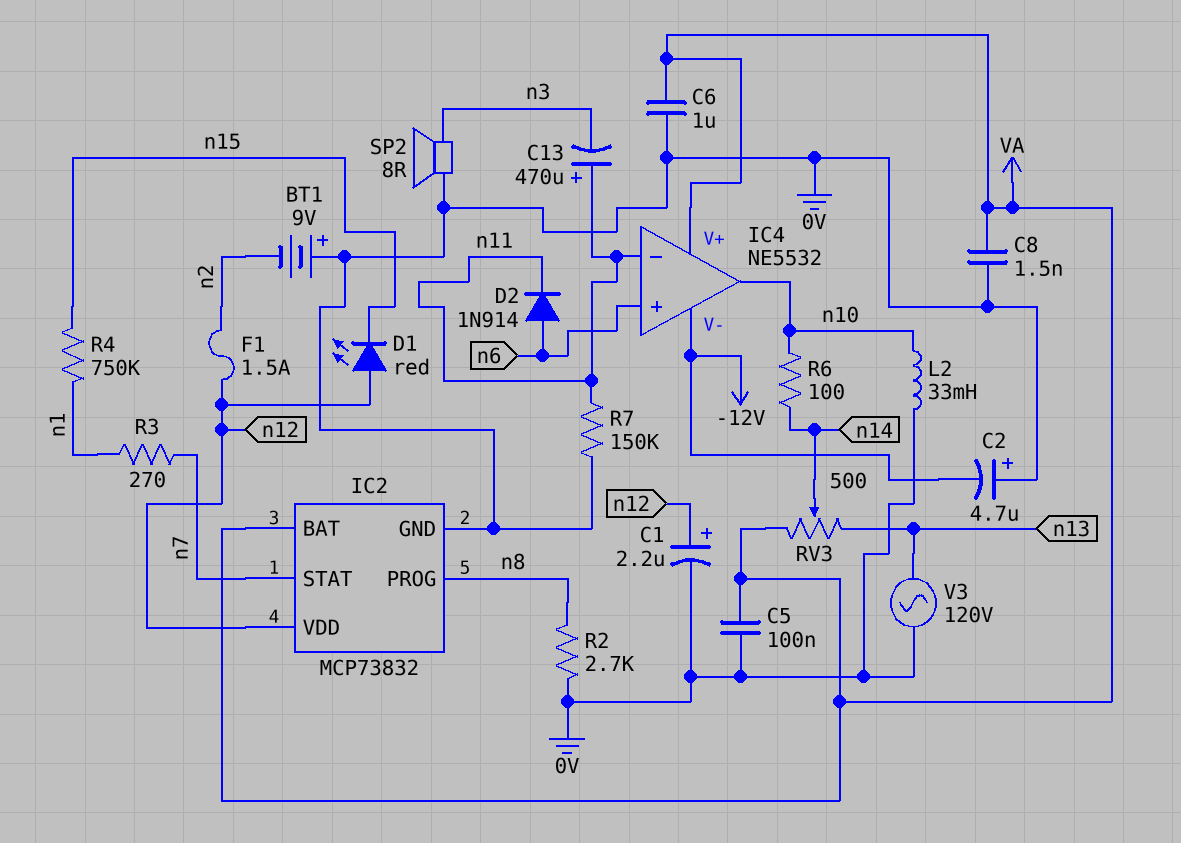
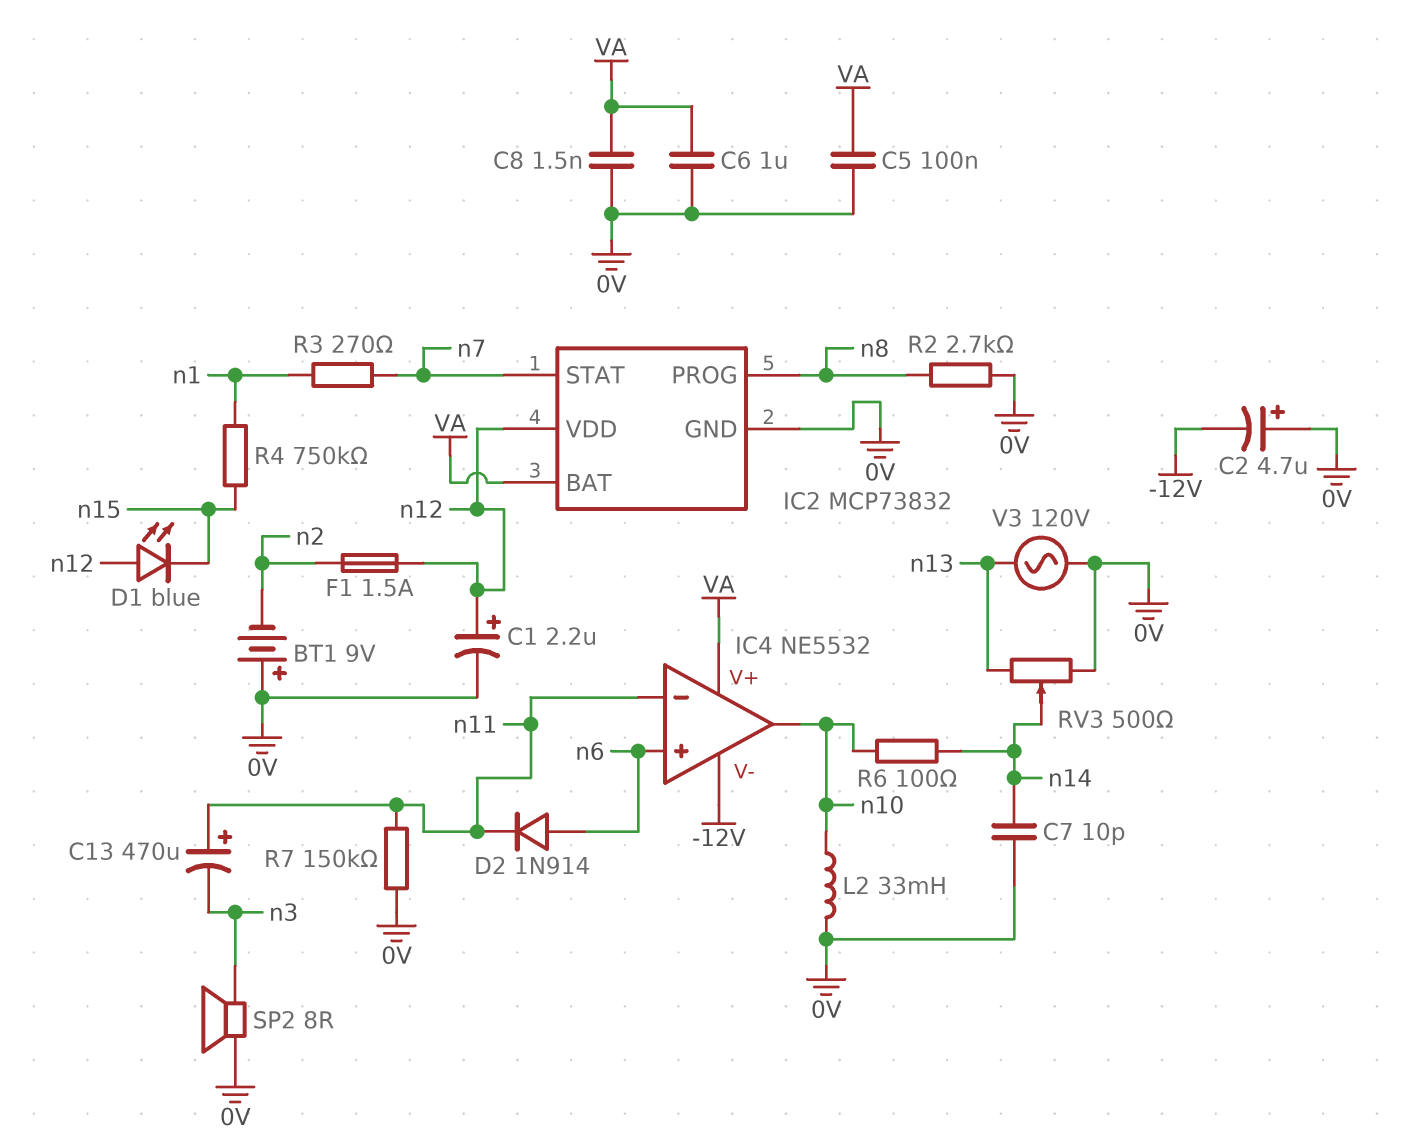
C7: none -> 10pF (0V, n14)
D1: LED red (A n12, K n15) -> LED blue (A n12, K n15)
RV3: 500 (VA, n13, wiper n14) -> 500 (0V, n13, wiper n14)

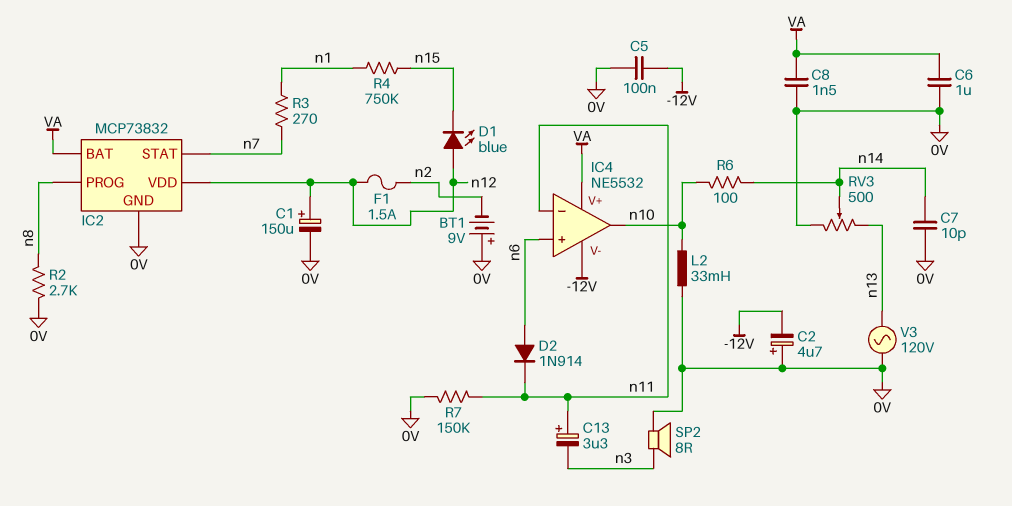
C1: 2.2uF (plus n12, minus 0V) -> 150uF (plus n12, minus 0V)
C5: 100nF (0V, VA) -> 100nF (-12V, 0V)
C13: 470uF (plus n11, minus n3) -> 3.3uF (plus n11, minus n3)

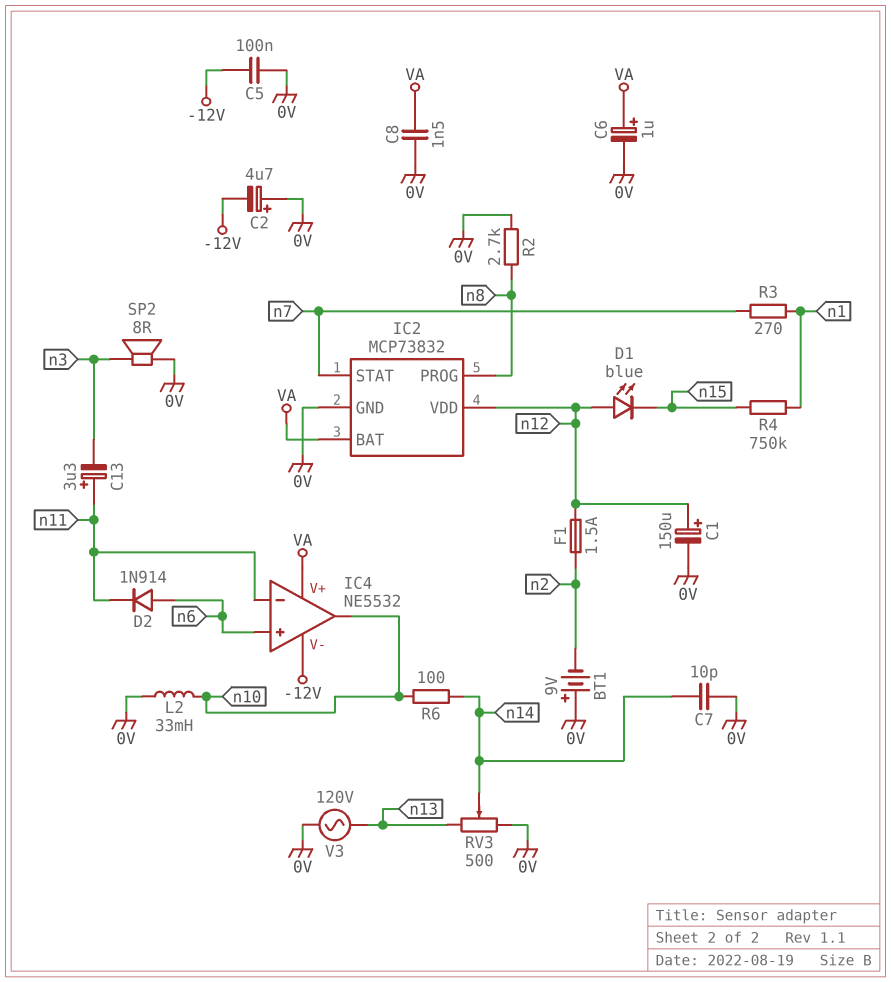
C6: 1uF (0V, VA) -> 1uF (plus VA, minus 0V)
R7: 150k (0V, n11) -> none

